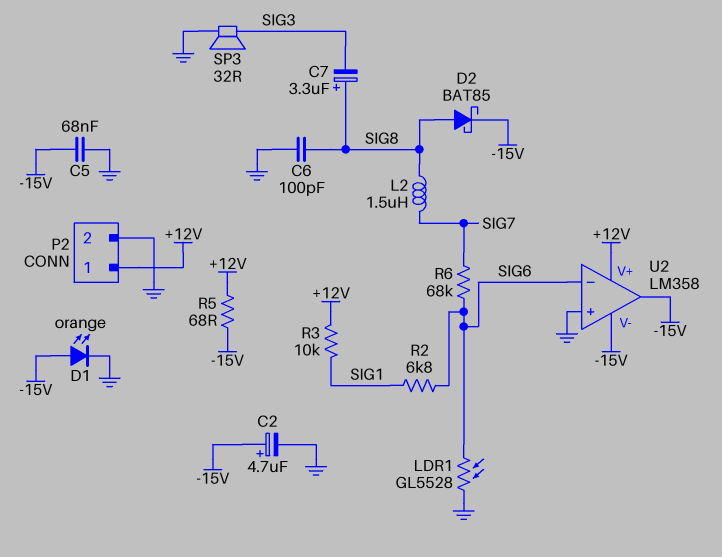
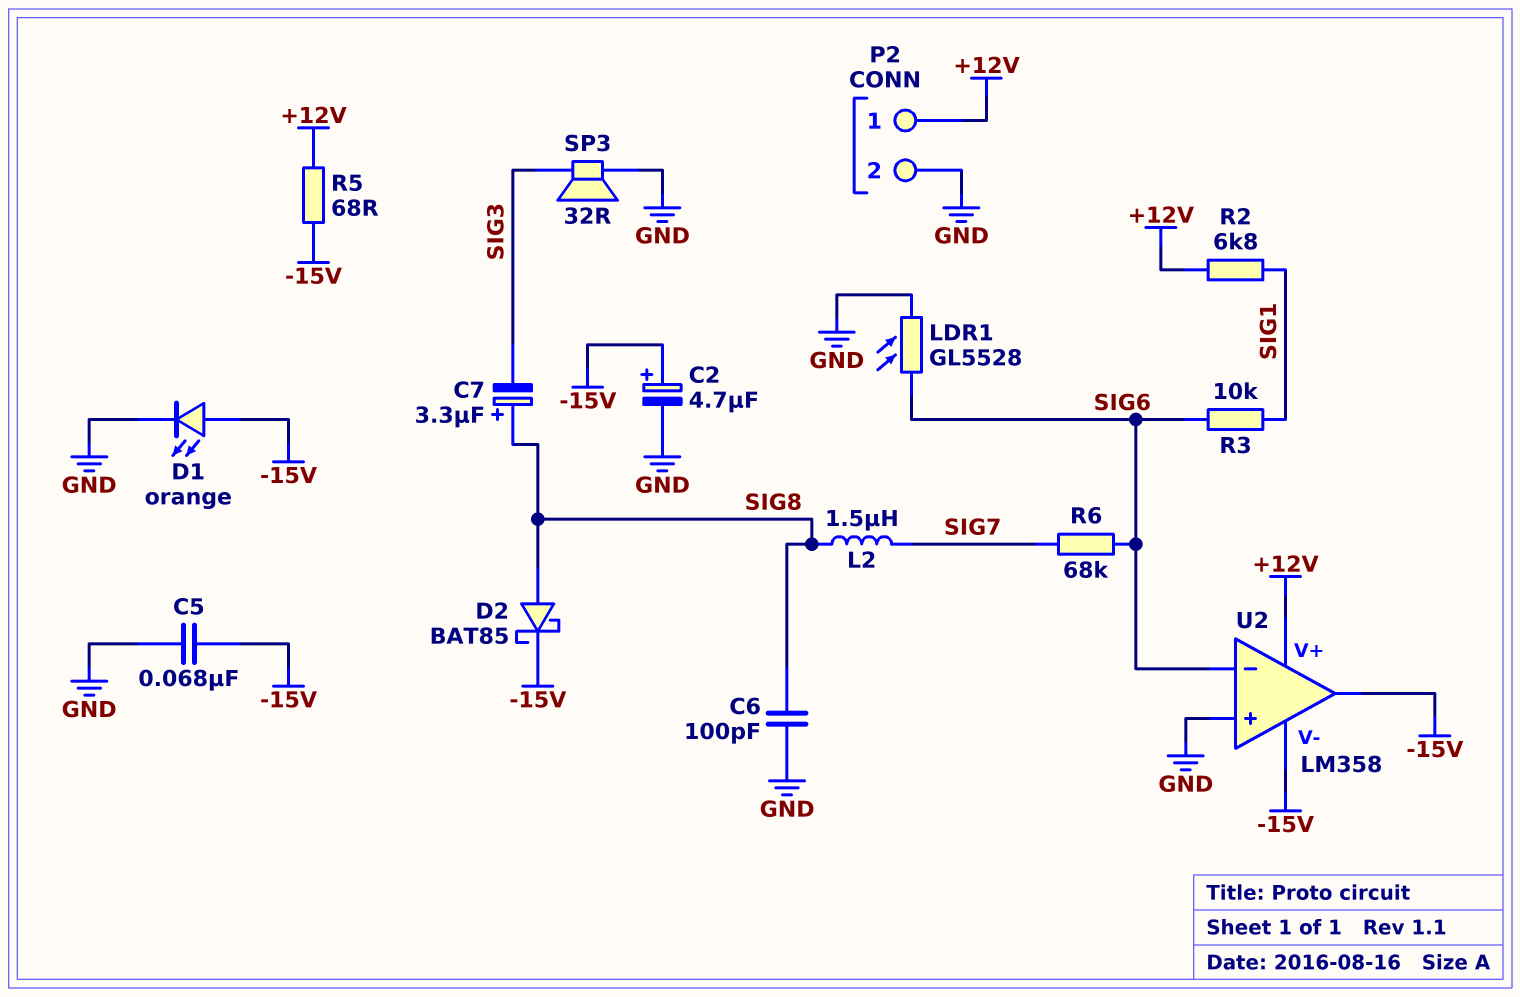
R2: 6.8k (SIG1, SIG6) -> 6.8k (+12V, SIG1)
R3: 10k (+12V, SIG1) -> 10k (SIG1, SIG6)

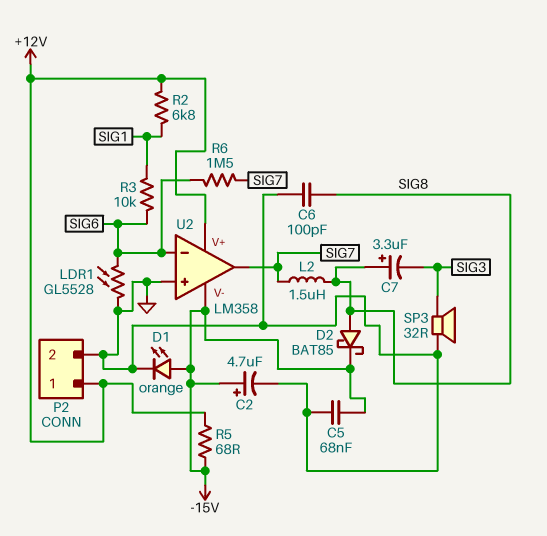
R6: 68k (SIG6, SIG7) -> 1.5M (SIG6, SIG7)
U2 pin out: -15V -> SIG7

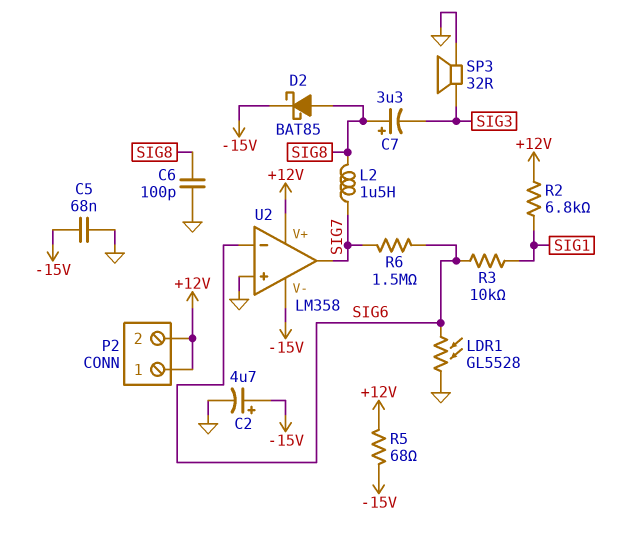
D1: LED orange (A -15V, K GND) -> none
P2 pin 2: GND -> +12V

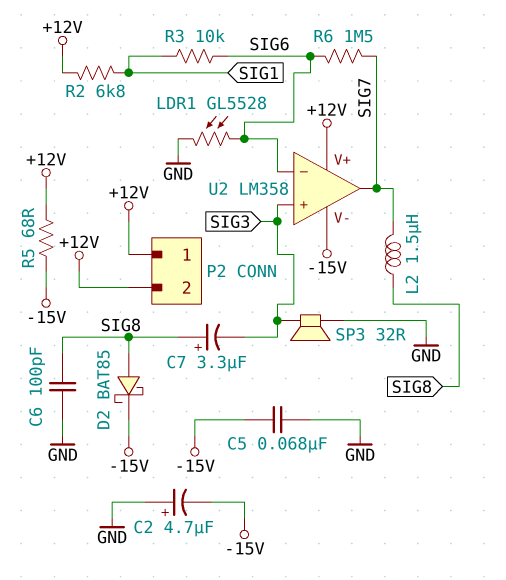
C2: 4.7uF (plus -15V, minus GND) -> 4.7uF (plus GND, minus -15V)
U2 pin in+: GND -> SIG3

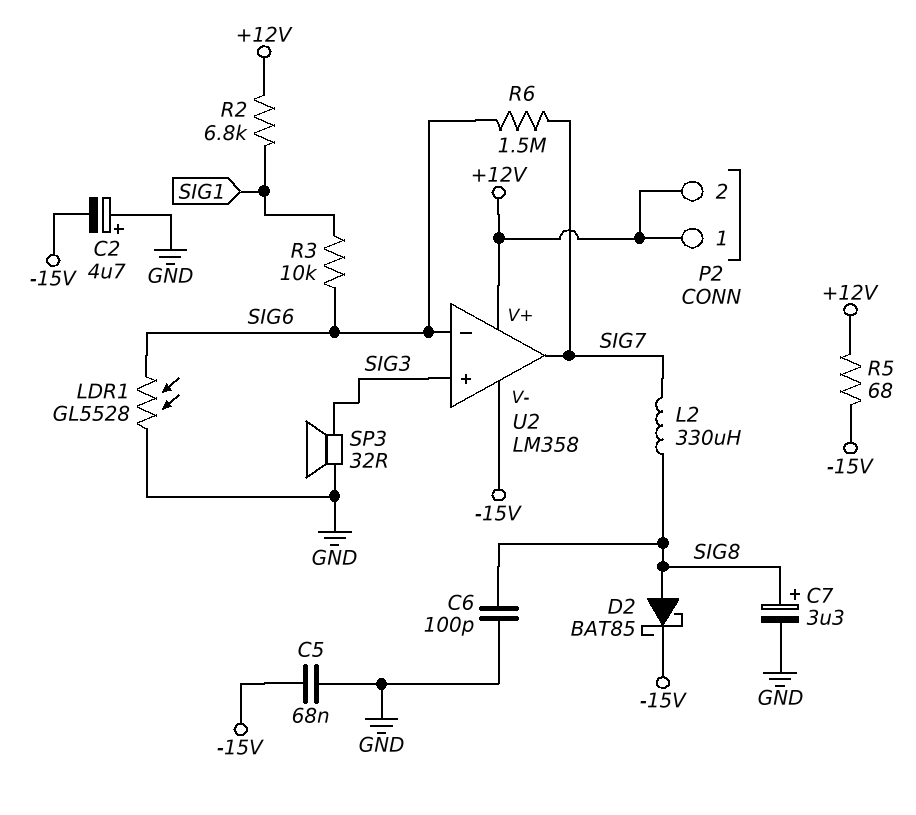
C7: 3.3uF (plus SIG8, minus SIG3) -> 3.3uF (plus SIG8, minus GND)
L2: 1.5uH (SIG7, SIG8) -> 330uH (SIG7, SIG8)

